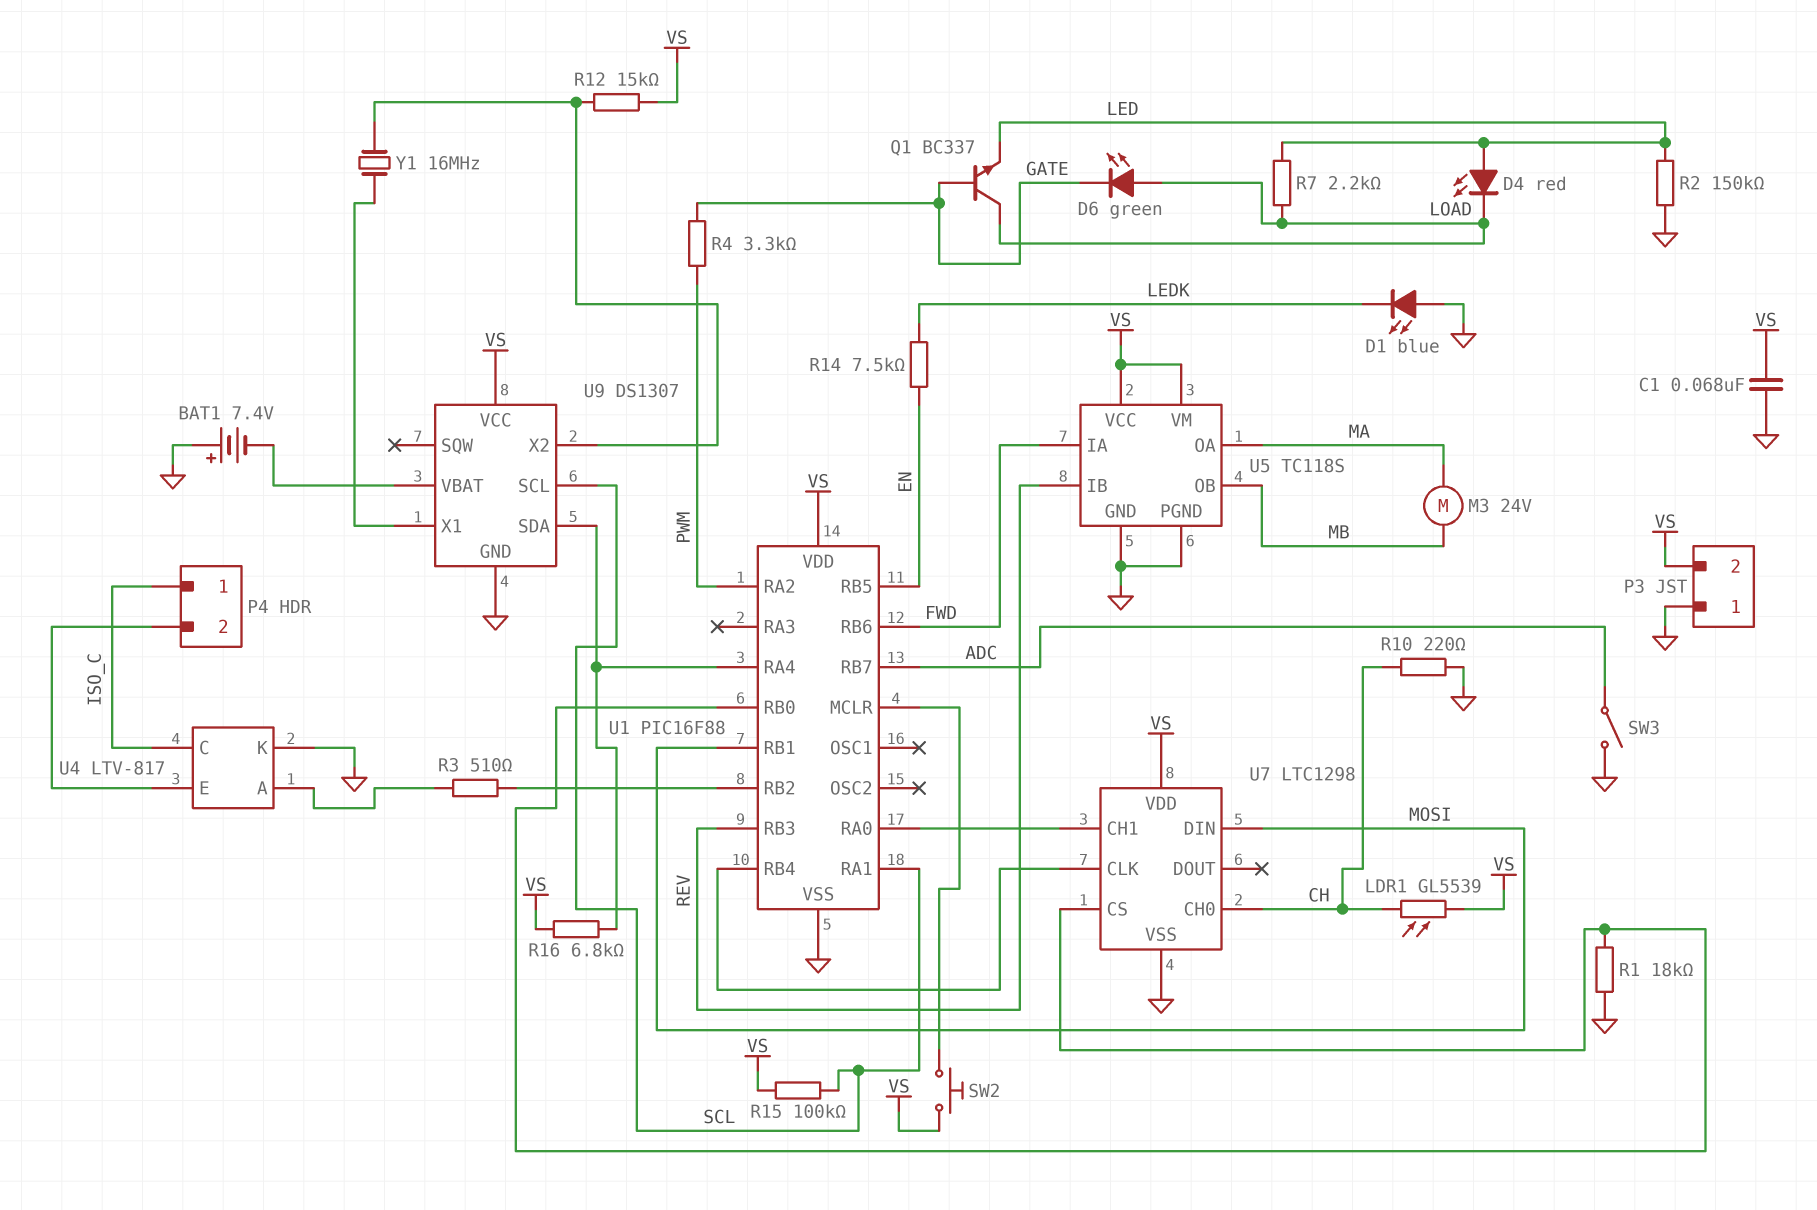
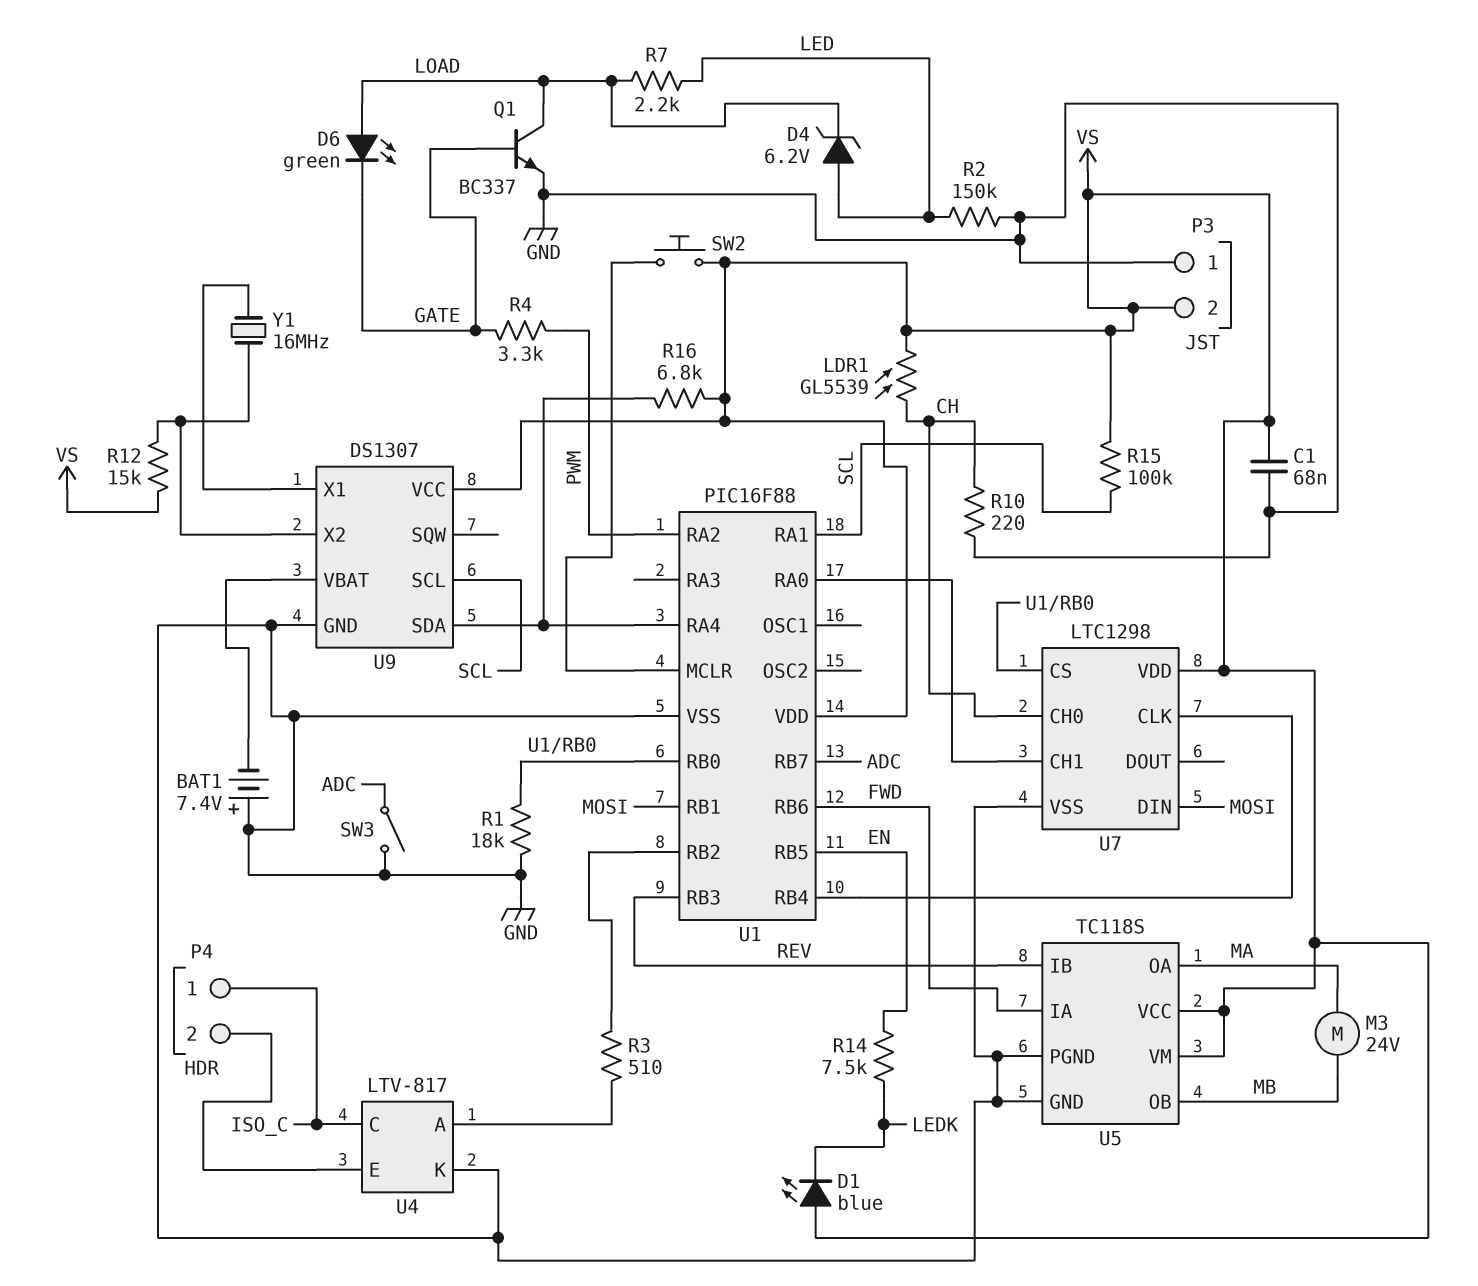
D1: LED blue (A GND, K LEDK) -> LED blue (A VS, K LEDK)
D4: LED red (A LED, K LOAD) -> zener 6.2V (A LED, K LOAD)
Q1: NPN BC337 (B GATE, C LOAD, E LED) -> NPN BC337 (B GATE, C LOAD, E GND)

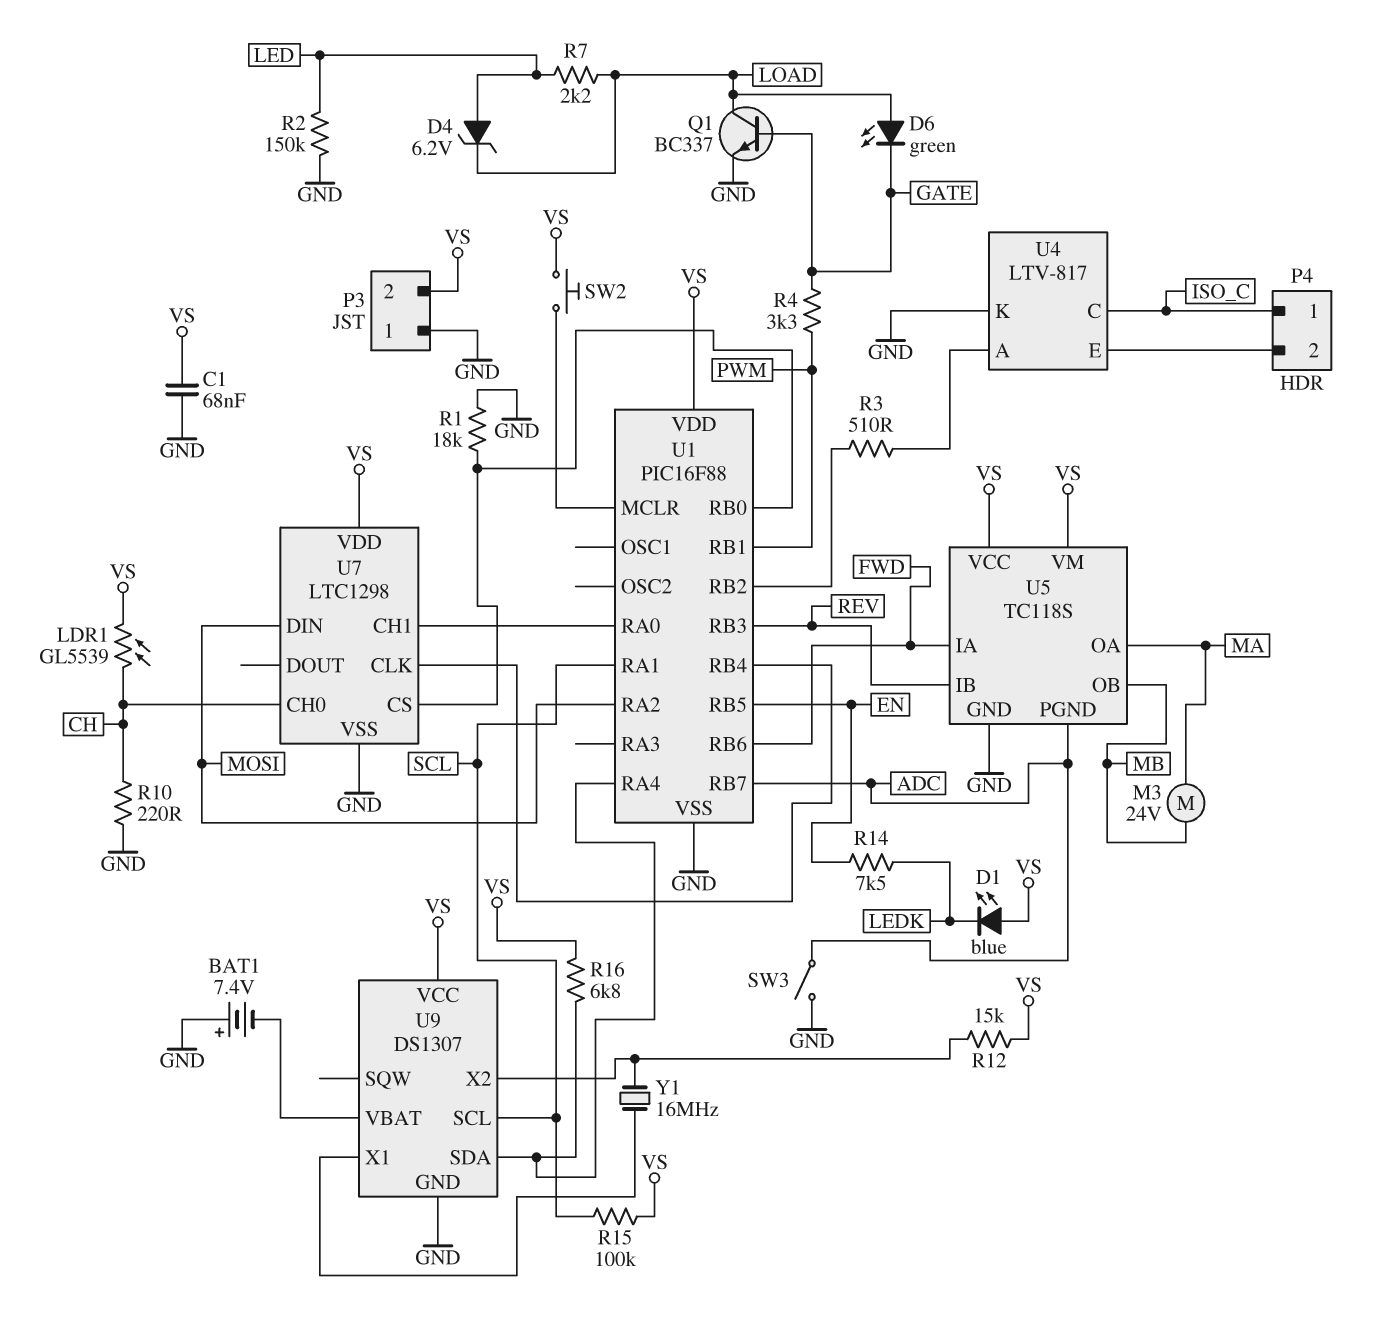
U1 pin RA2: PWM -> MOSI
U1 pin RB1: MOSI -> PWM
U5 pin PGND: GND -> ADC

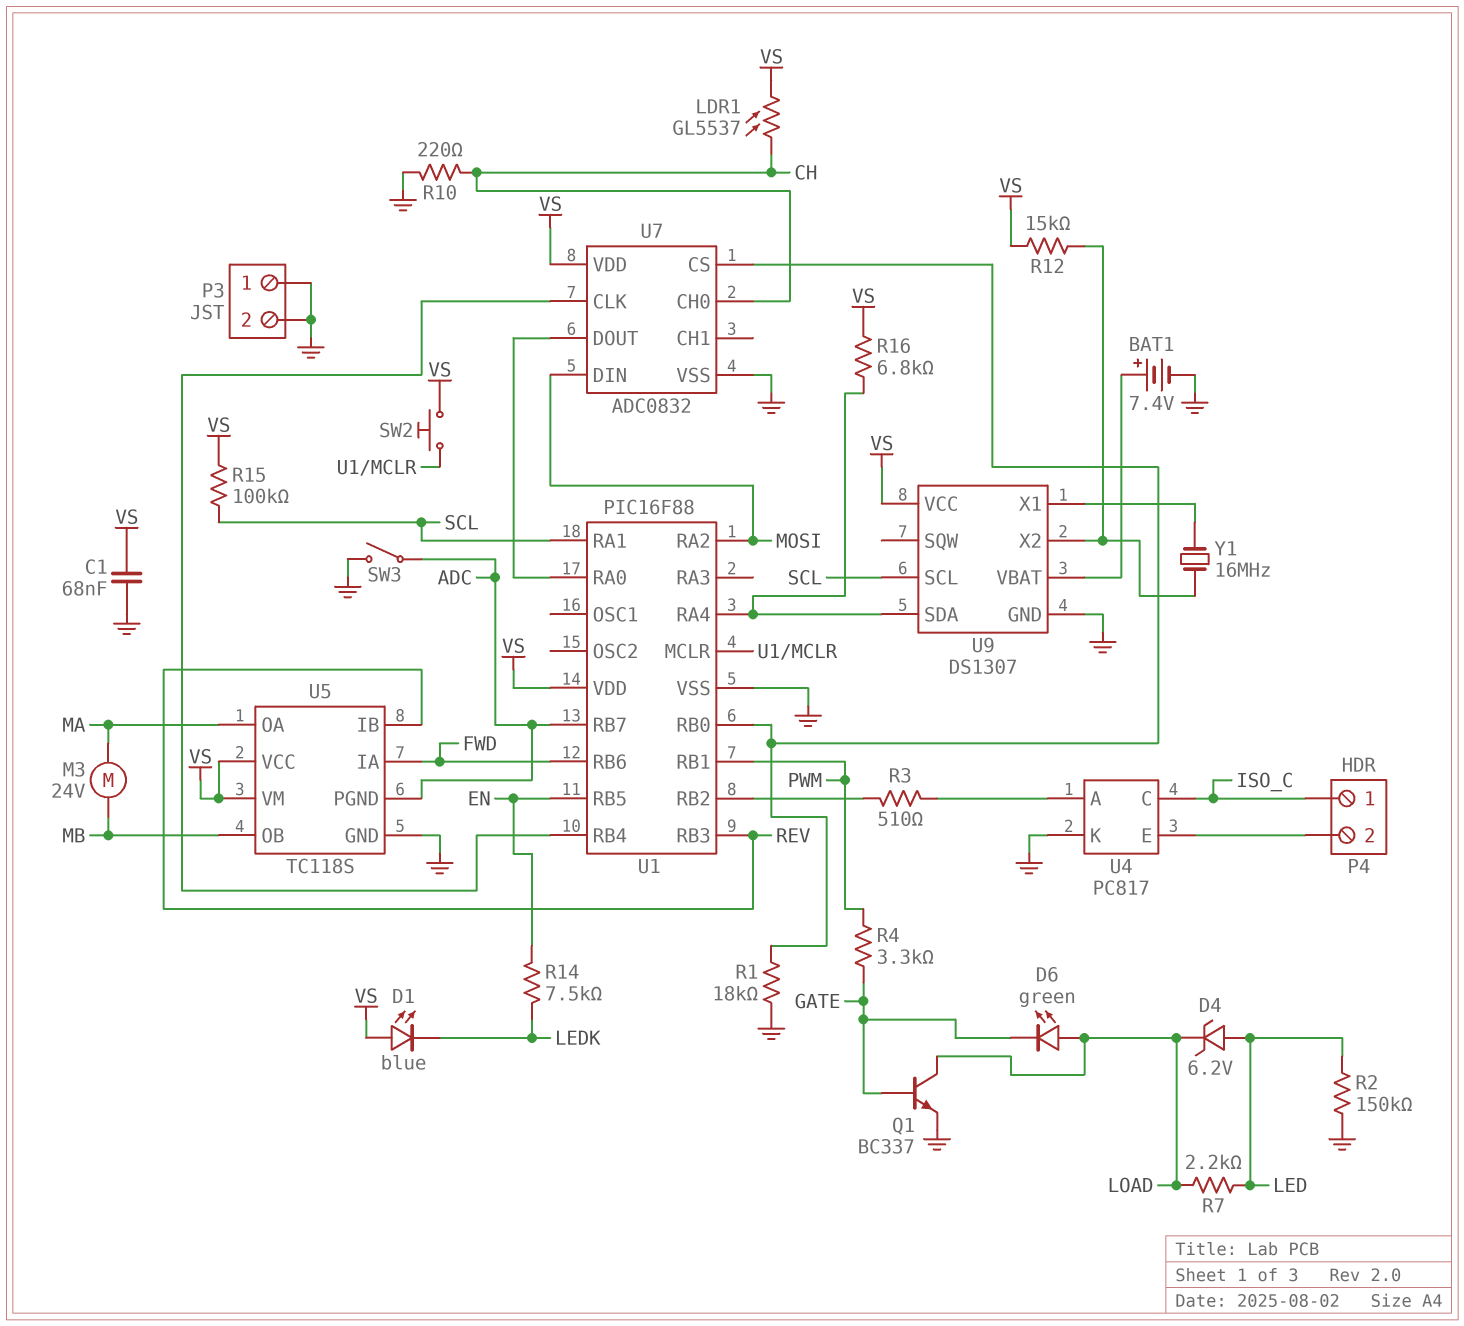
BAT1: 7.4V (plus GND, minus U9/VBAT) -> 7.4V (plus U9/VBAT, minus GND)
LDR1: GL5539 (CH, VS) -> GL5537 (CH, VS)
P3 pin 2: VS -> GND
U4: LTV-817 -> PC817
U7: LTC1298 -> ADC0832
U7 pin CH1: U1/RA0 -> none
U7 pin DOUT: none -> U1/RA0

